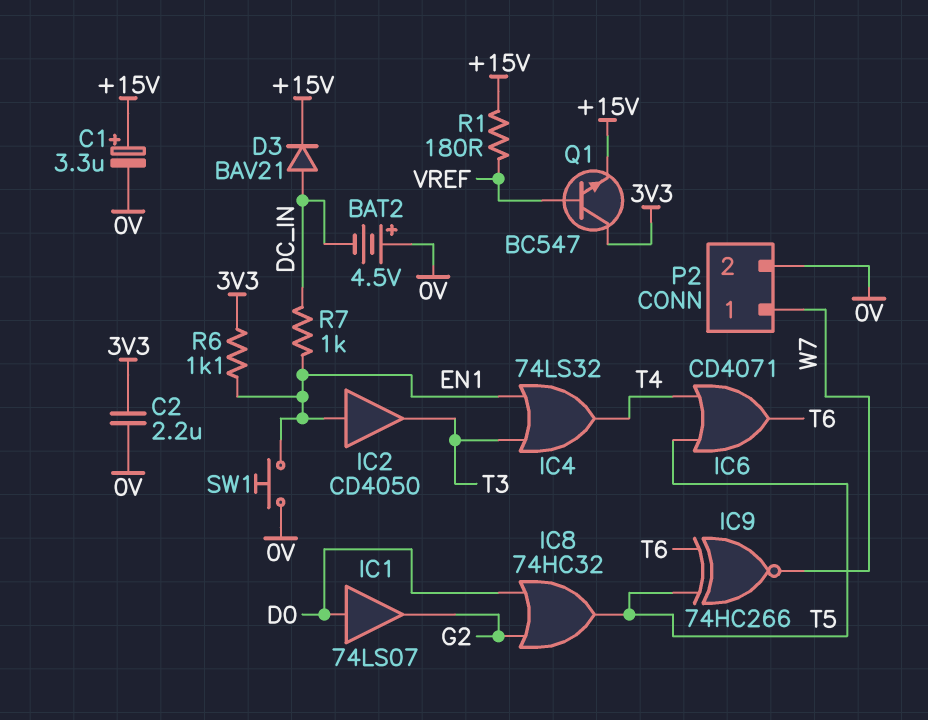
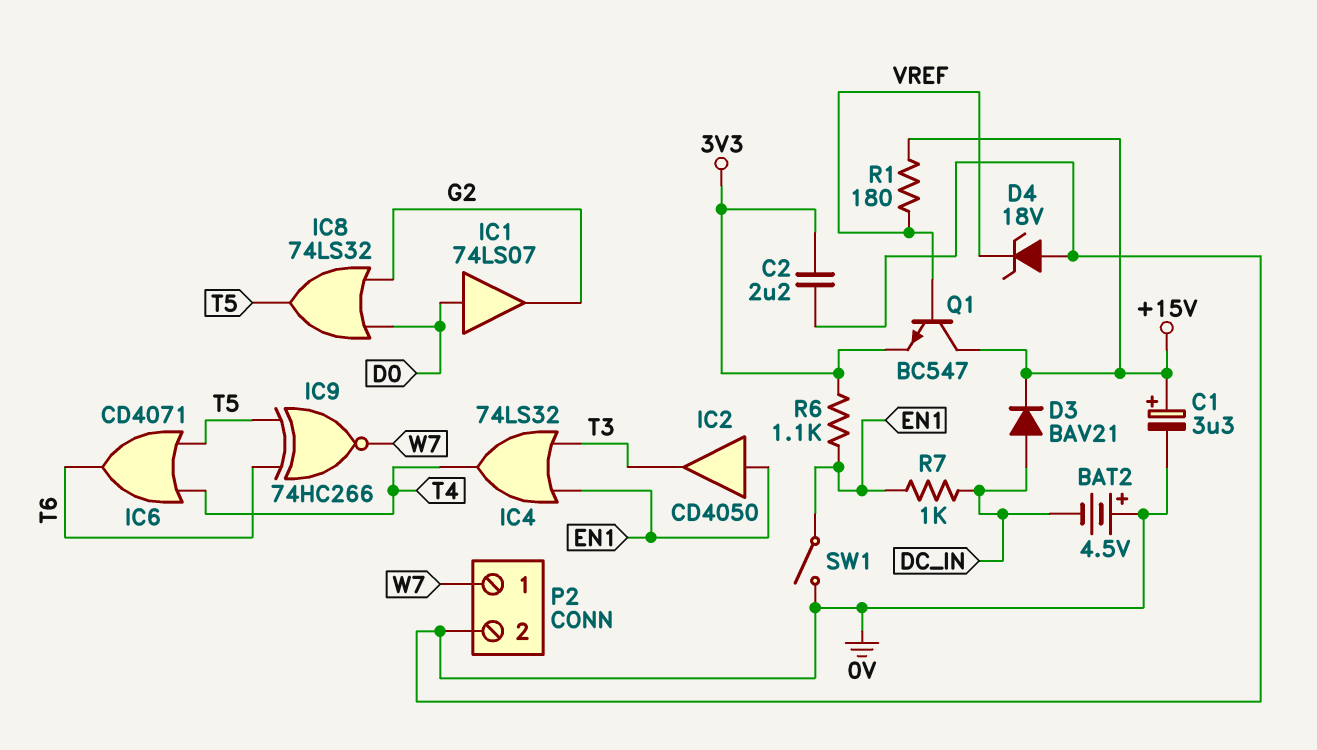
D4: none -> zener 18V (A 0V, K VREF)
IC8: OR 74HC32 (in D0, in G2, out T5) -> OR 74LS32 (in D0, in G2, out T5)
Q1: NPN BC547 (B VREF, C 3V3, E +15V) -> NPN BC547 (B VREF, C +15V, E 3V3)
SW1: button (0V, EN1) -> switch (0V, EN1)

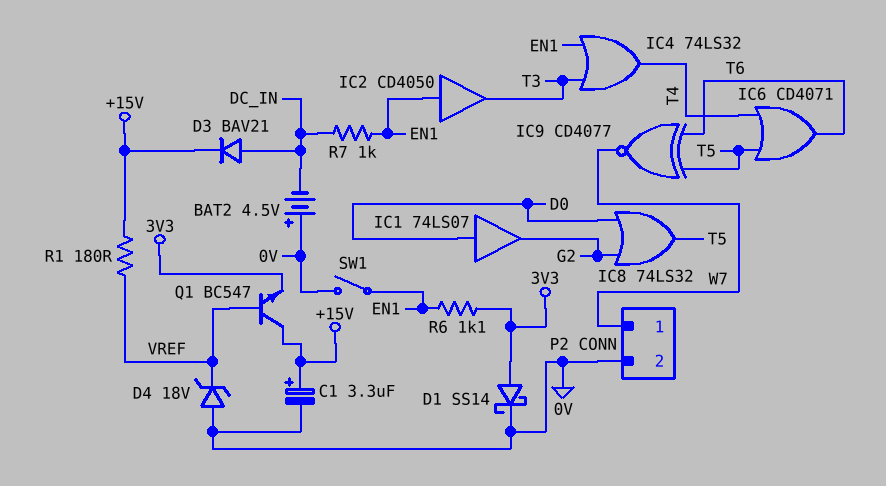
C2: 2.2uF (0V, 3V3) -> none
D1: none -> schottky SS14 (A 3V3, K 0V)
IC9: XNOR 74HC266 (in T5, in T6, out W7) -> XNOR CD4077 (in T5, in T6, out W7)

